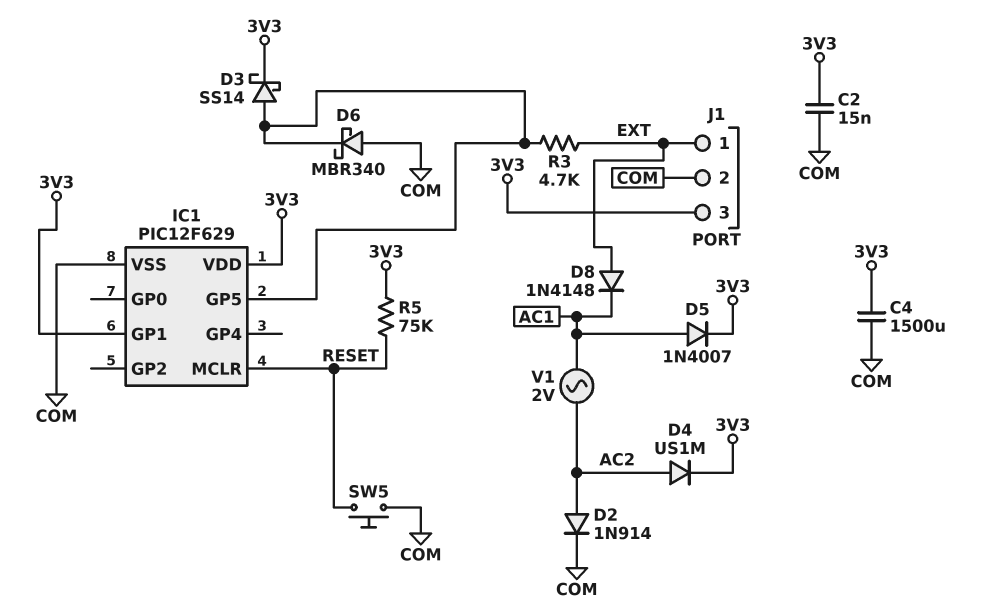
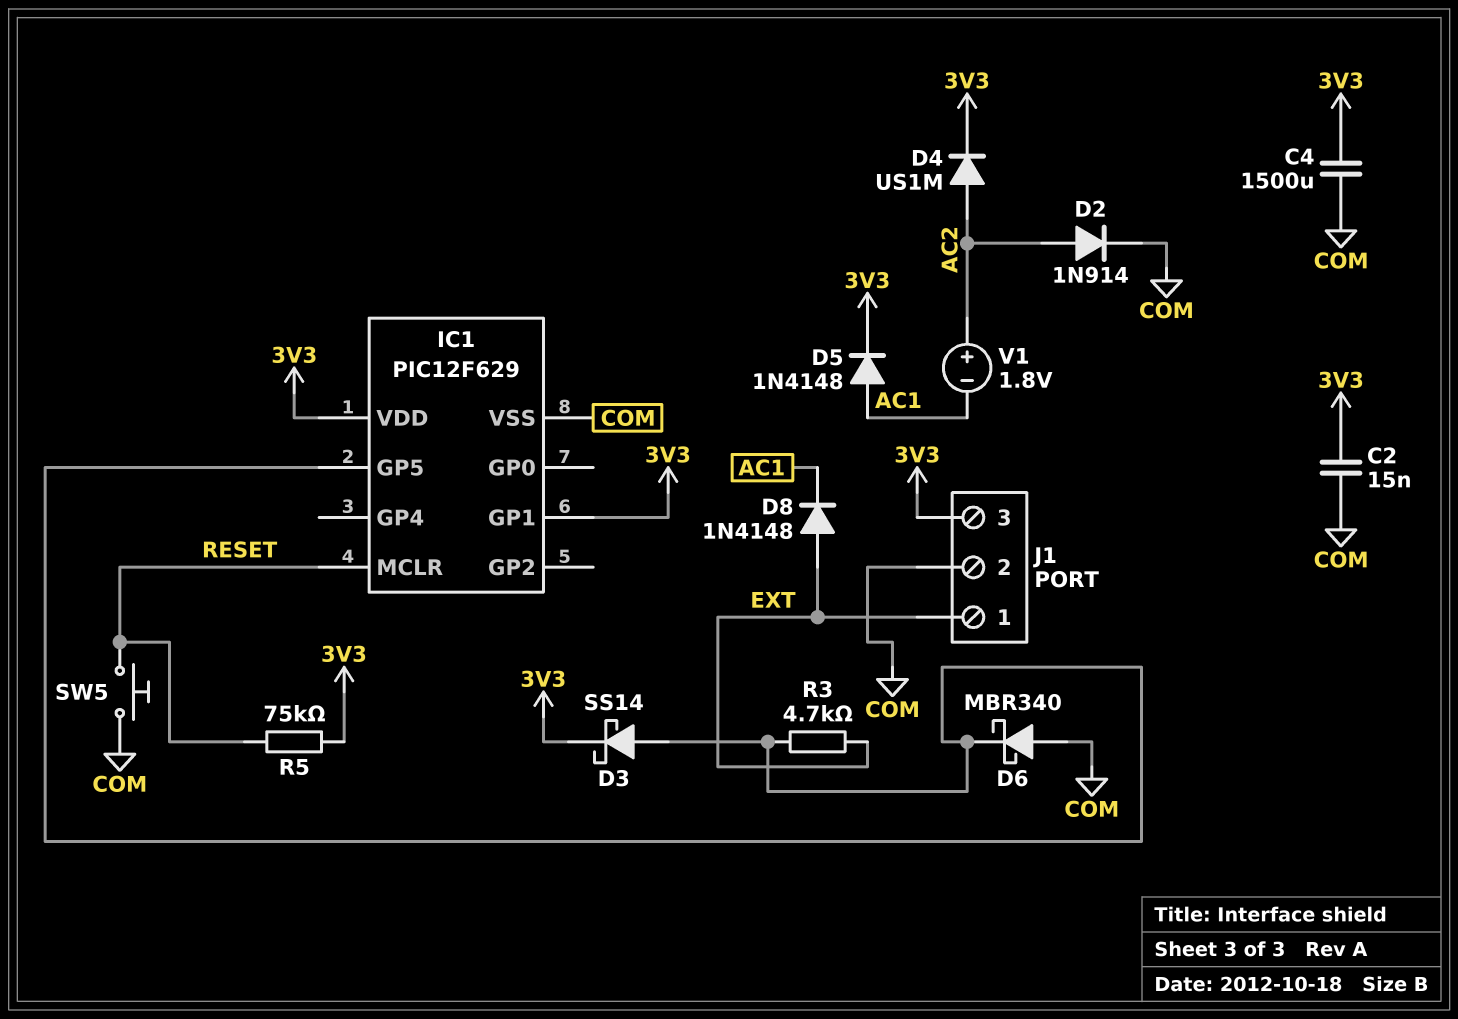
D5: diode 1N4007 (A AC1, K 3V3) -> diode 1N4148 (A AC1, K 3V3)
V1: AC 2V (AC1, AC2) -> 1.8V (plus AC2, minus AC1)

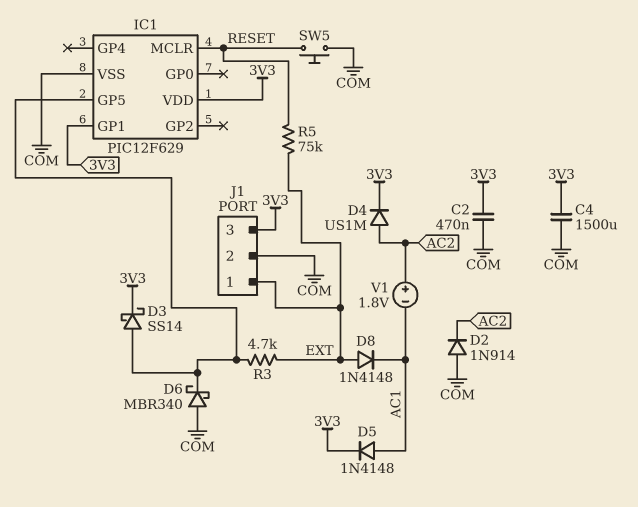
C2: 15nF (3V3, COM) -> 470nF (3V3, COM)
D2: diode 1N914 (A AC2, K COM) -> diode 1N914 (A COM, K AC2)
R5: 75k (3V3, RESET) -> 75k (EXT, RESET)

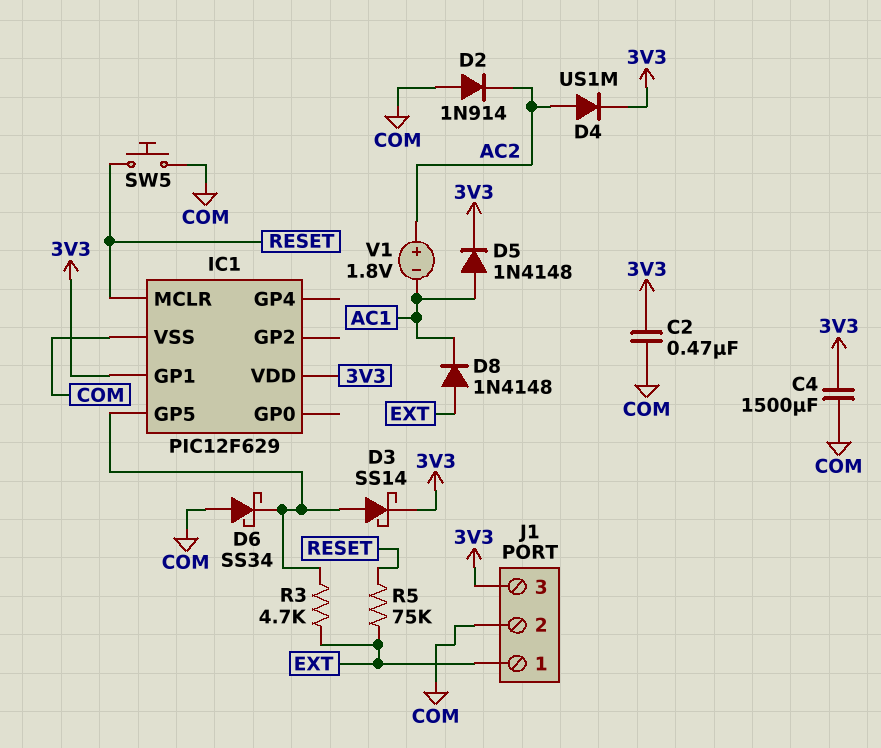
D6: schottky MBR340 (A COM, K IC1/GP5) -> schottky SS34 (A COM, K IC1/GP5)

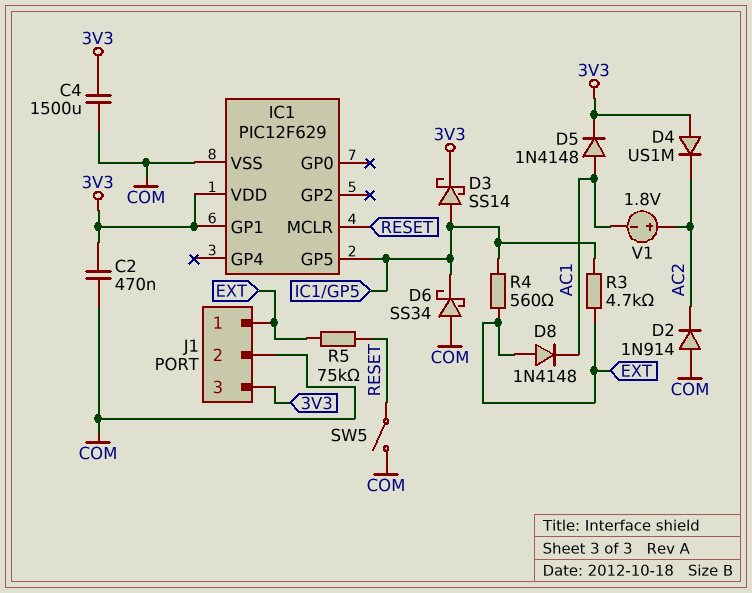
D4: diode US1M (A AC2, K 3V3) -> diode US1M (A 3V3, K AC2)
R4: none -> 560 (EXT, IC1/GP5)
SW5: button (COM, RESET) -> switch (COM, RESET)

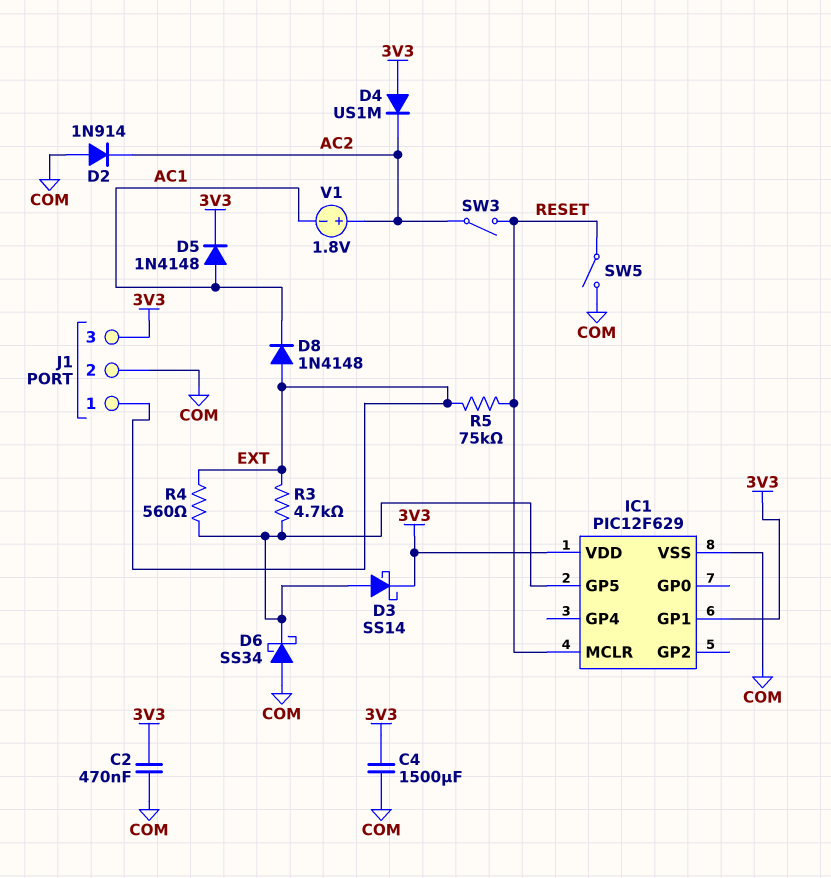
SW3: none -> switch (AC2, RESET)

